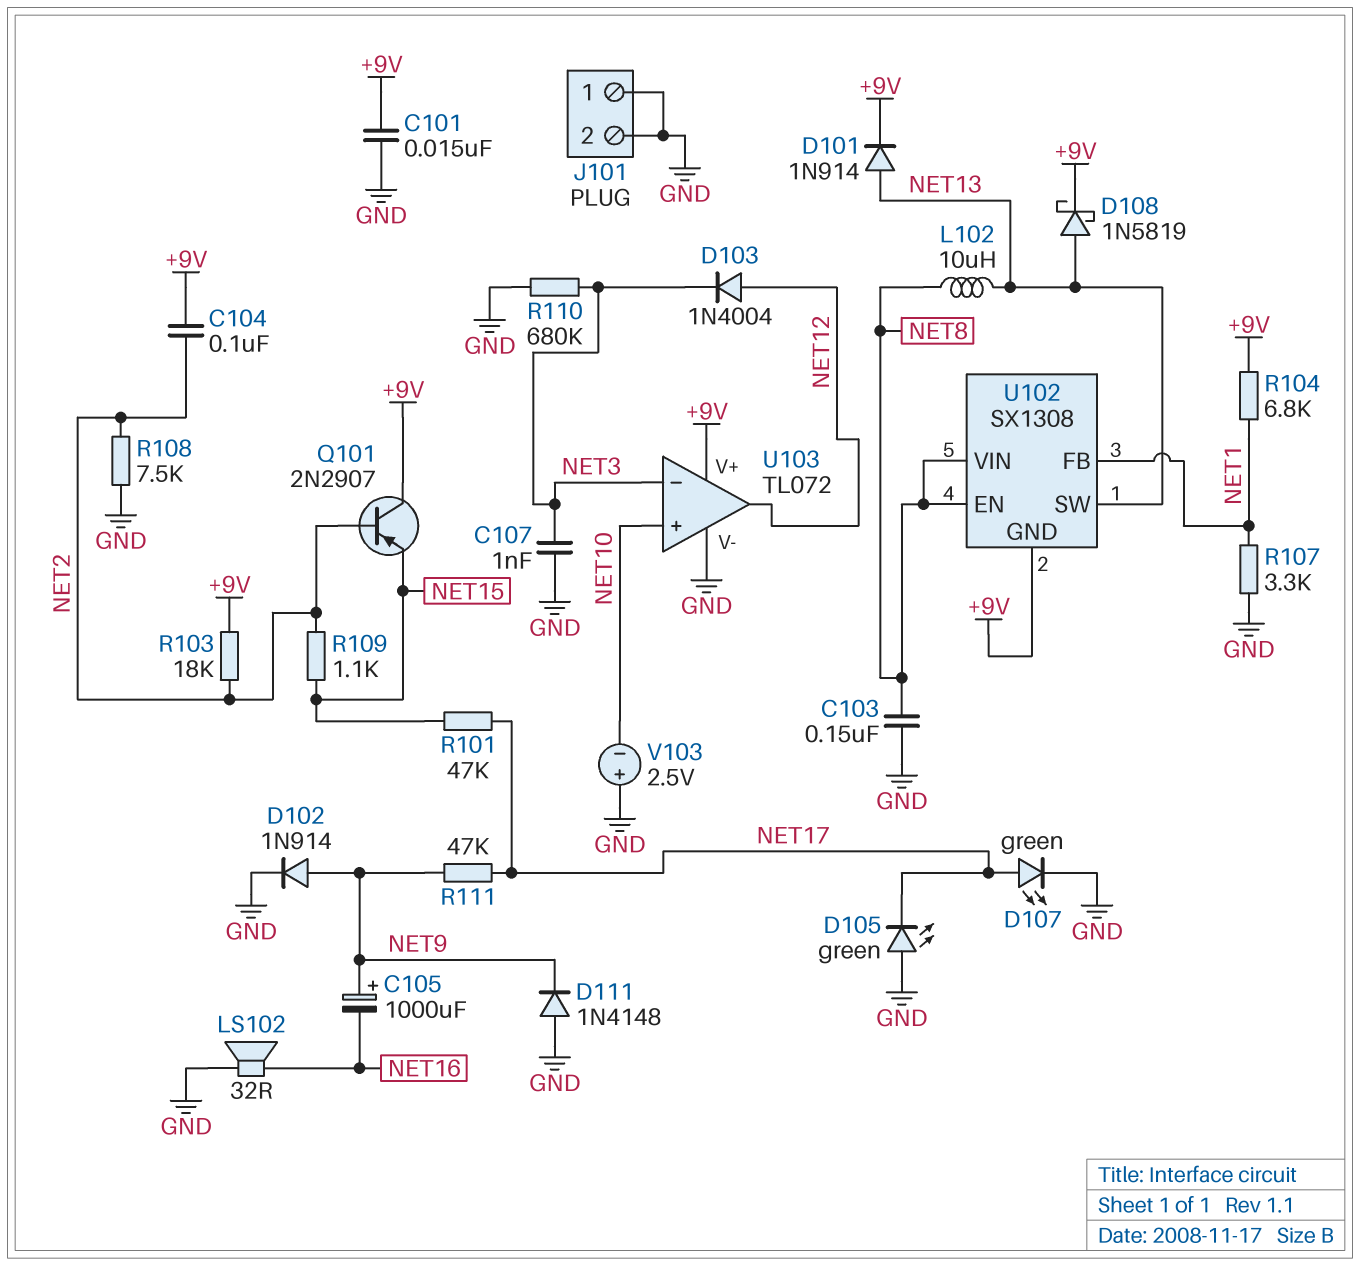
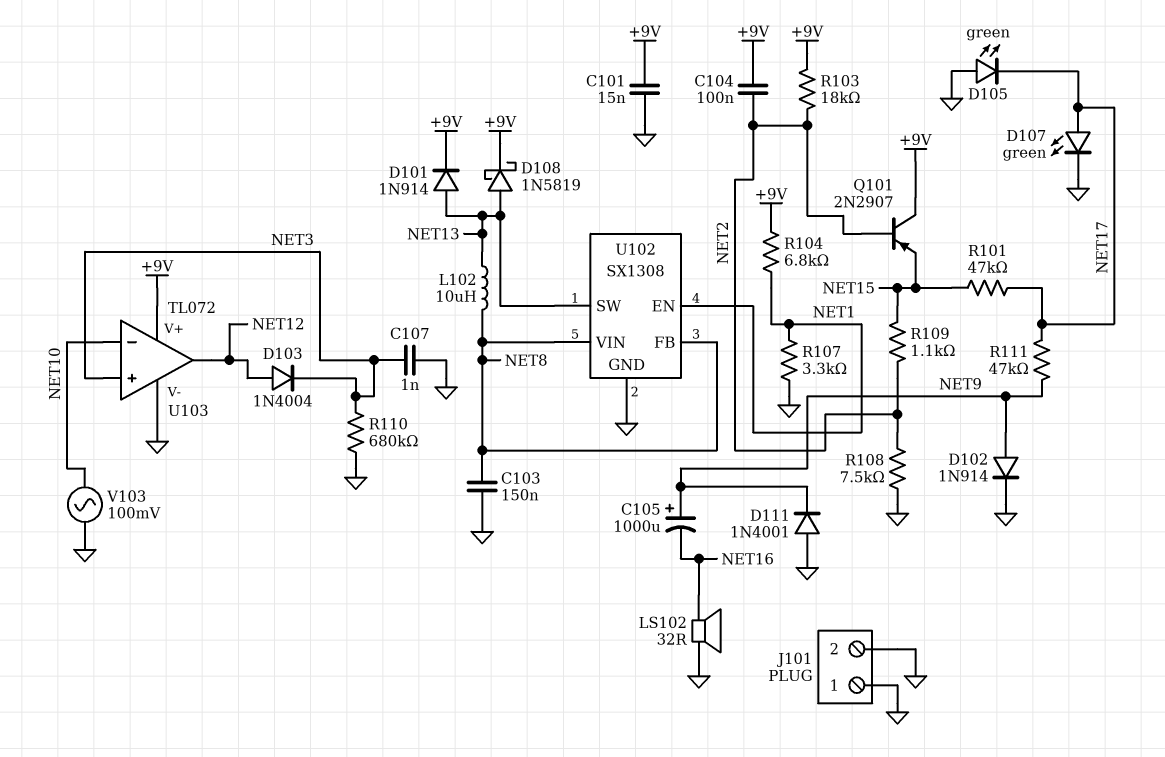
D111: diode 1N4148 (A GND, K NET9) -> diode 1N4001 (A GND, K NET9)
U102 pin EN: NET8 -> NET1
U102 pin FB: NET1 -> NET8
U102 pin GND: +9V -> GND
U103 pin in+: NET10 -> NET3
U103 pin in-: NET3 -> NET10
V103: 2.5V (plus GND, minus NET10) -> AC 100mV (GND, NET10)

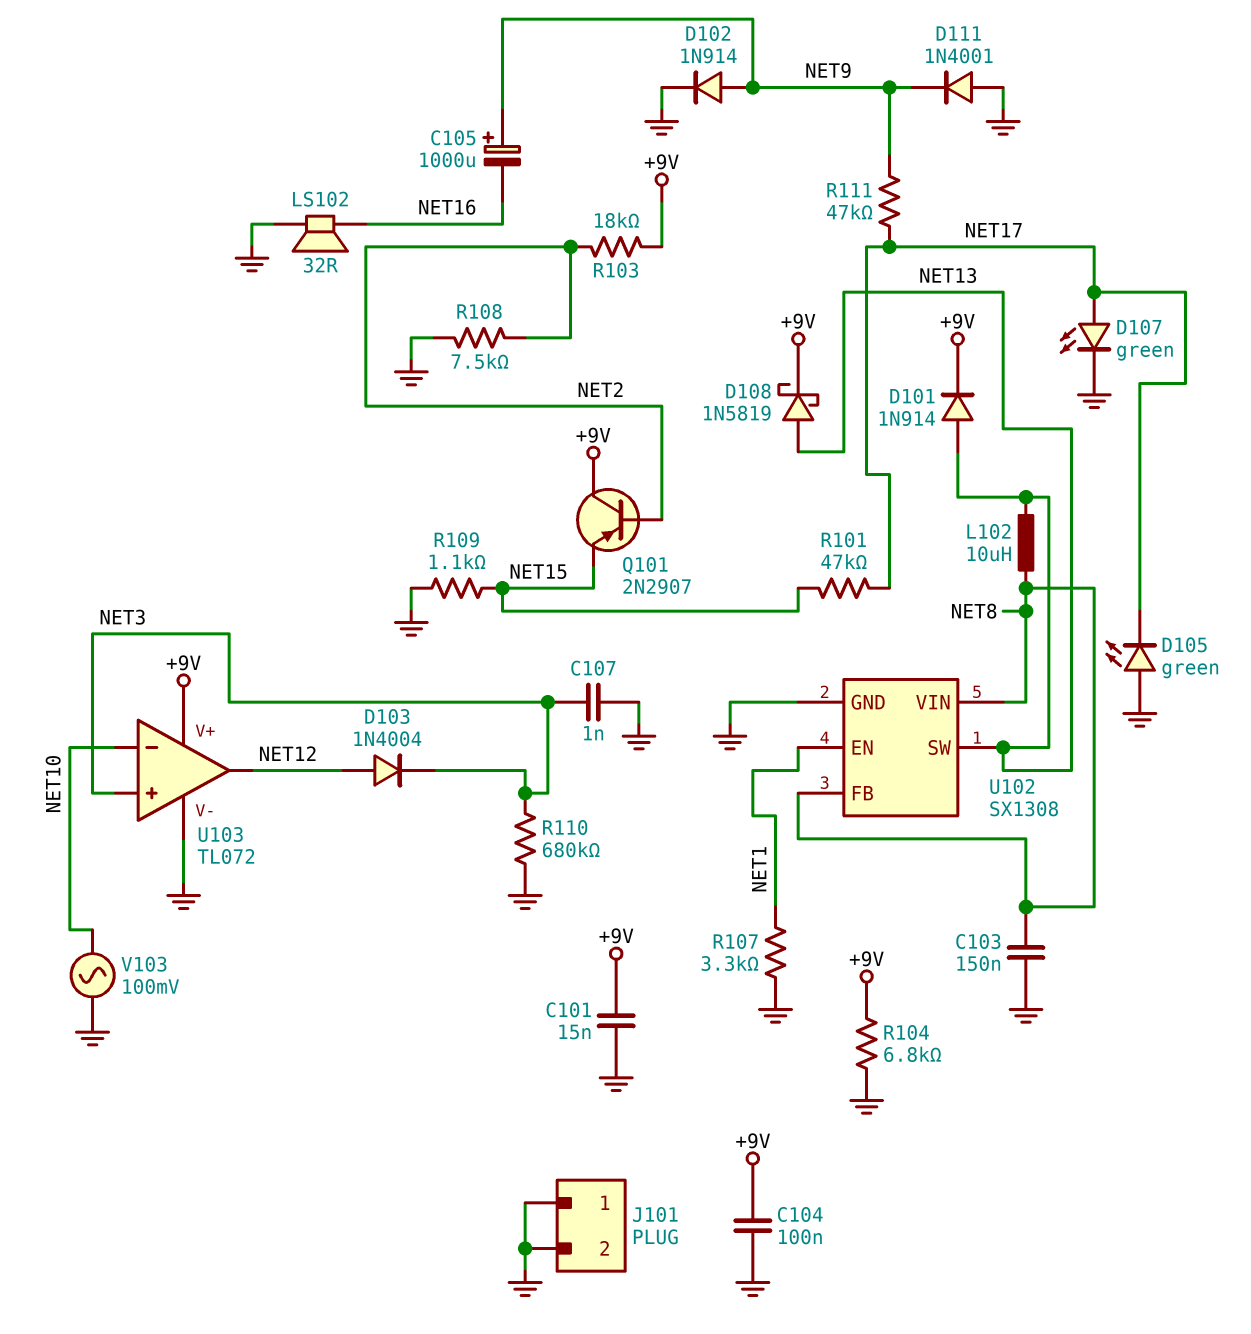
C104: 100nF (+9V, NET2) -> 100nF (+9V, GND)
R104: 6.8k (+9V, NET1) -> 6.8k (+9V, GND)
R109: 1.1k (NET2, NET15) -> 1.1k (GND, NET15)

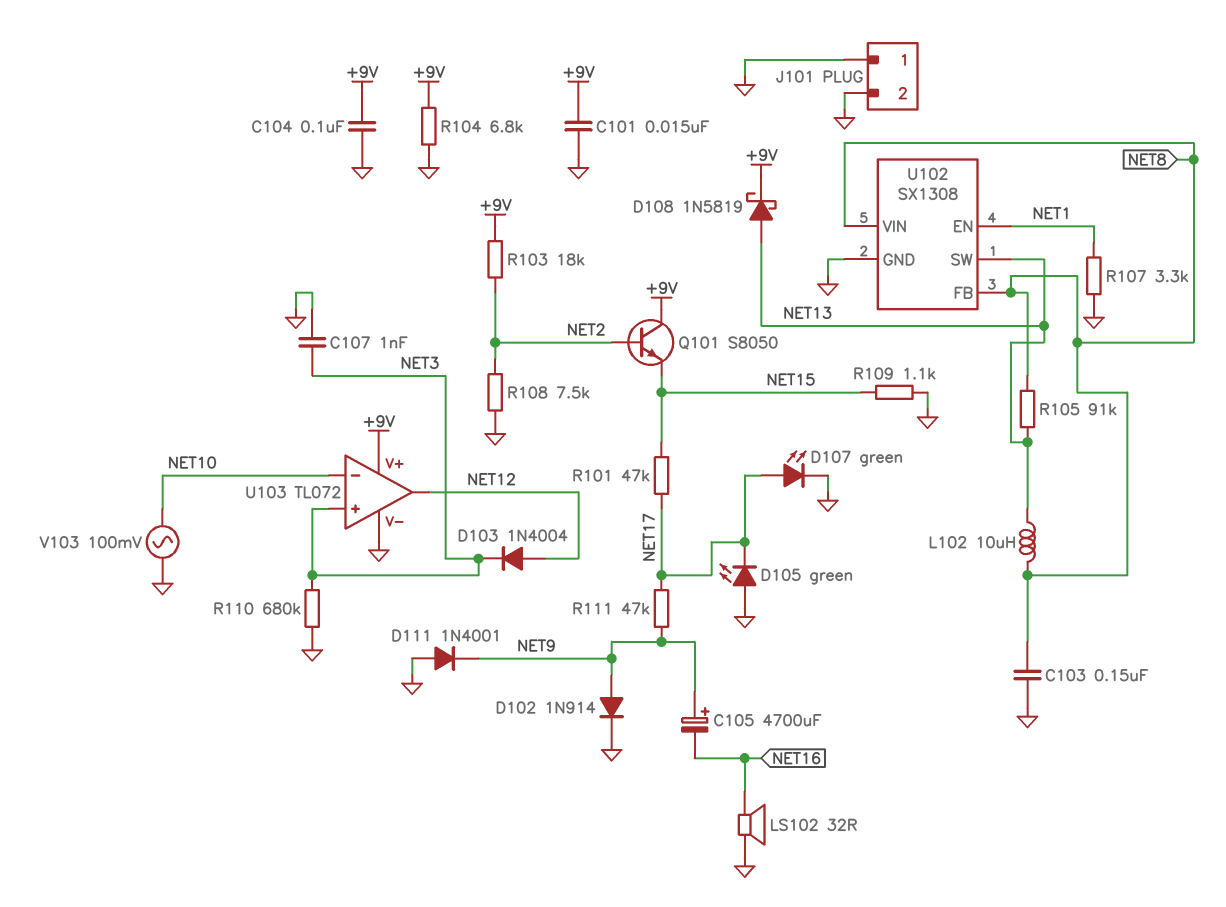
C105: 1000uF (plus NET9, minus NET16) -> 4700uF (plus NET9, minus NET16)
D101: diode 1N914 (A NET13, K +9V) -> none
Q101: PNP 2N2907 (B NET2, C +9V, E NET15) -> NPN S8050 (B NET2, C +9V, E NET15)
R105: none -> 91k (NET8, NET13)

